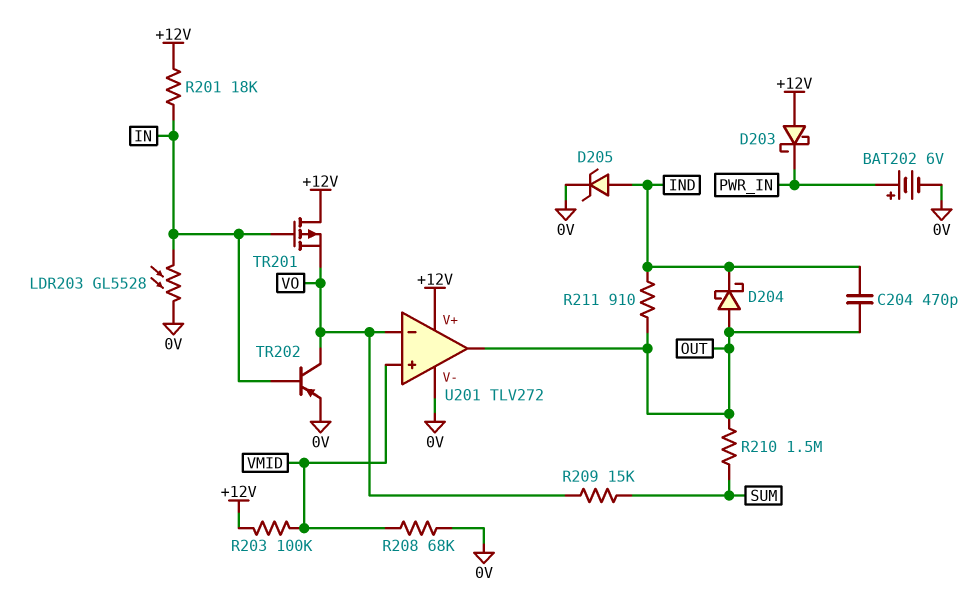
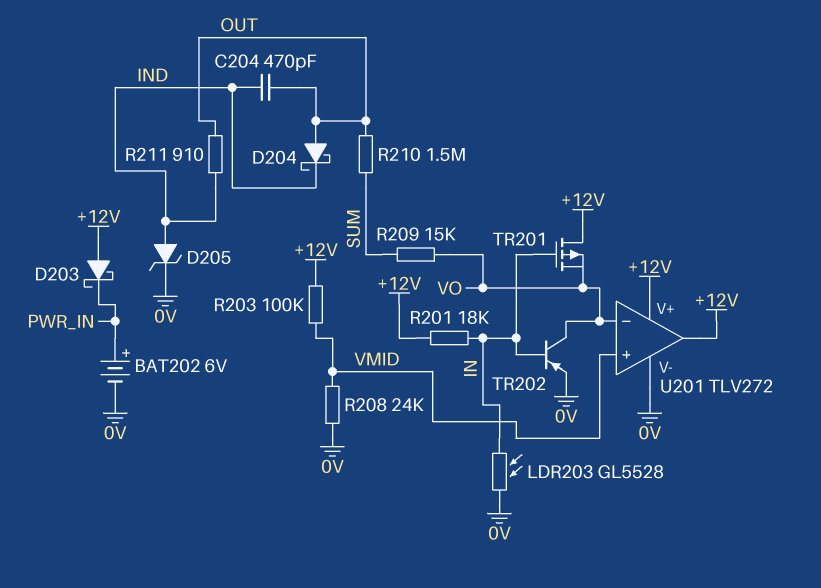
R208: 68k (0V, VMID) -> 24k (0V, VMID)
U201 pin out: OUT -> +12V

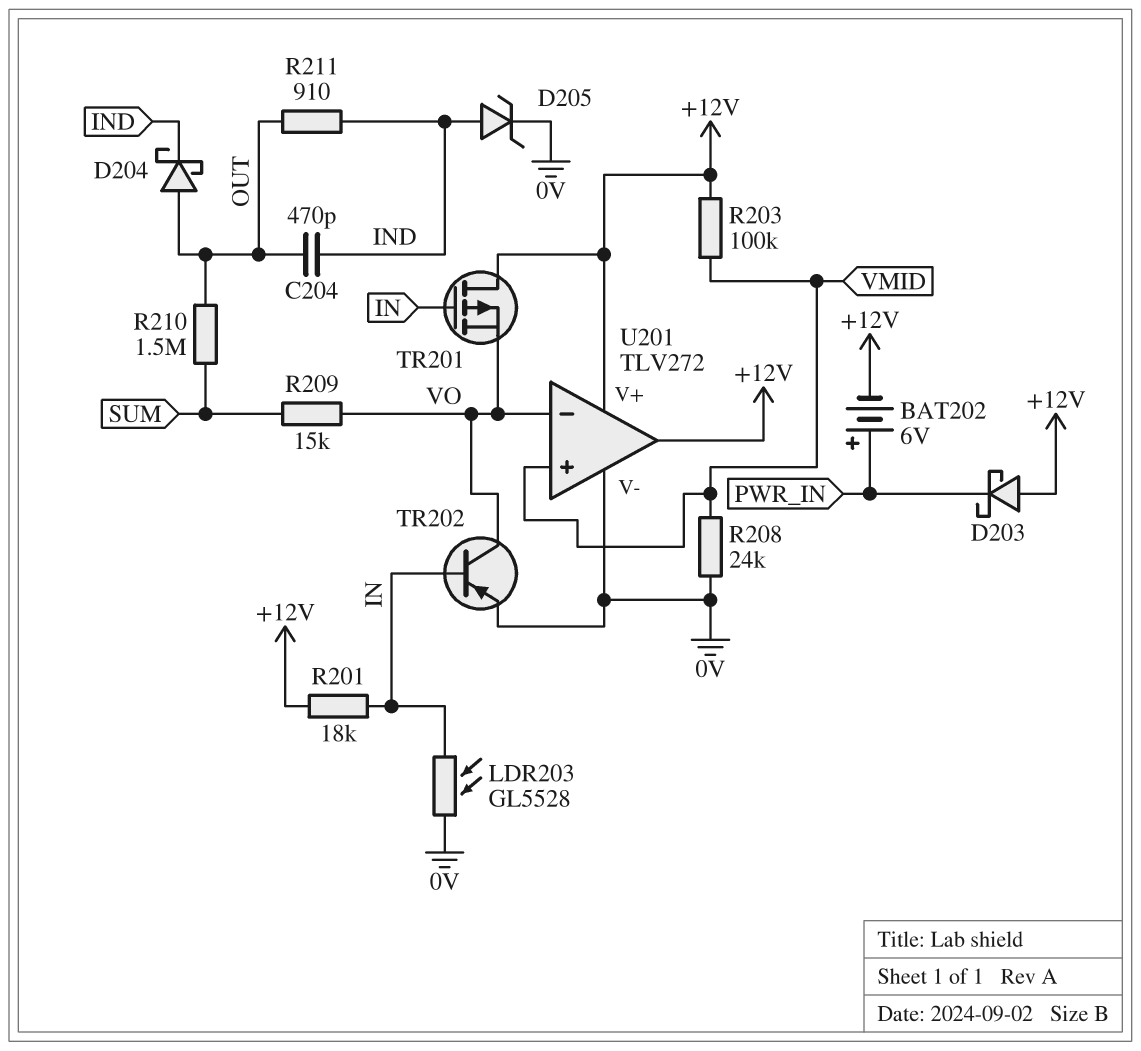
BAT202: 6V (plus PWR_IN, minus 0V) -> 6V (plus PWR_IN, minus +12V)

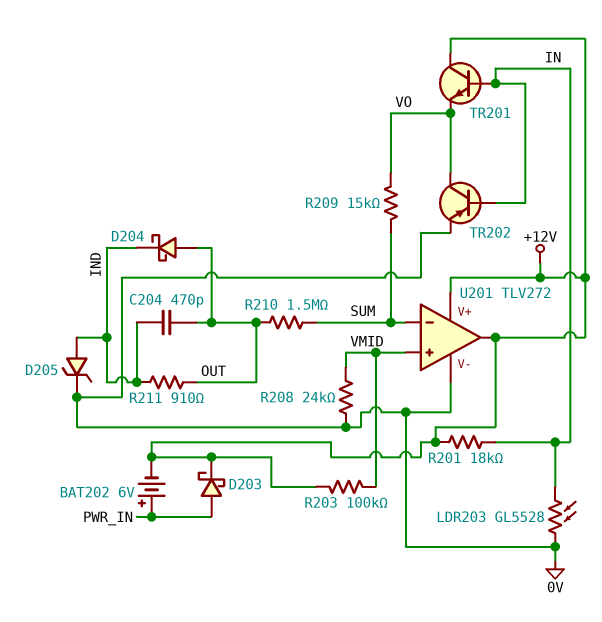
D203: schottky (A +12V, K PWR_IN) -> schottky (A PWR_IN, K +12V)
TR201: PMOS (G IN, D +12V, S VO) -> NPN (B IN, C +12V, E VO)
U201 pin in-: VO -> SUM

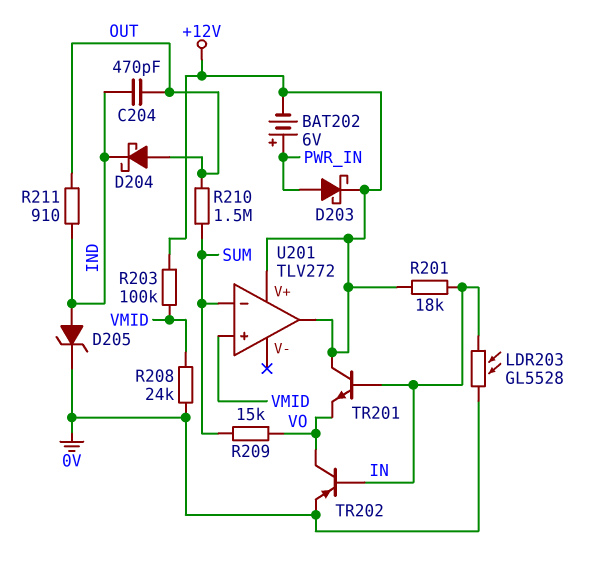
U201 pin V-: 0V -> none

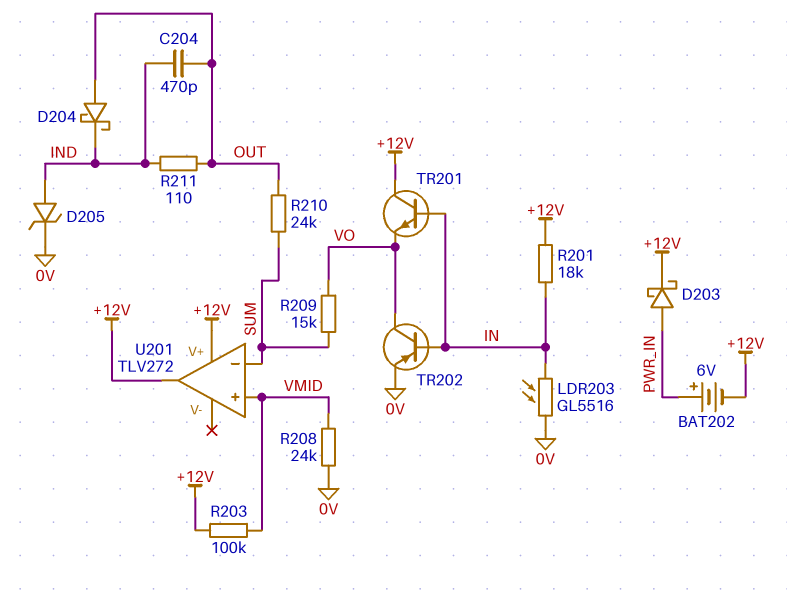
LDR203: GL5528 (0V, IN) -> GL5516 (0V, IN)
R210: 1.5M (OUT, SUM) -> 24k (OUT, SUM)
R211: 910 (IND, OUT) -> 110 (IND, OUT)

